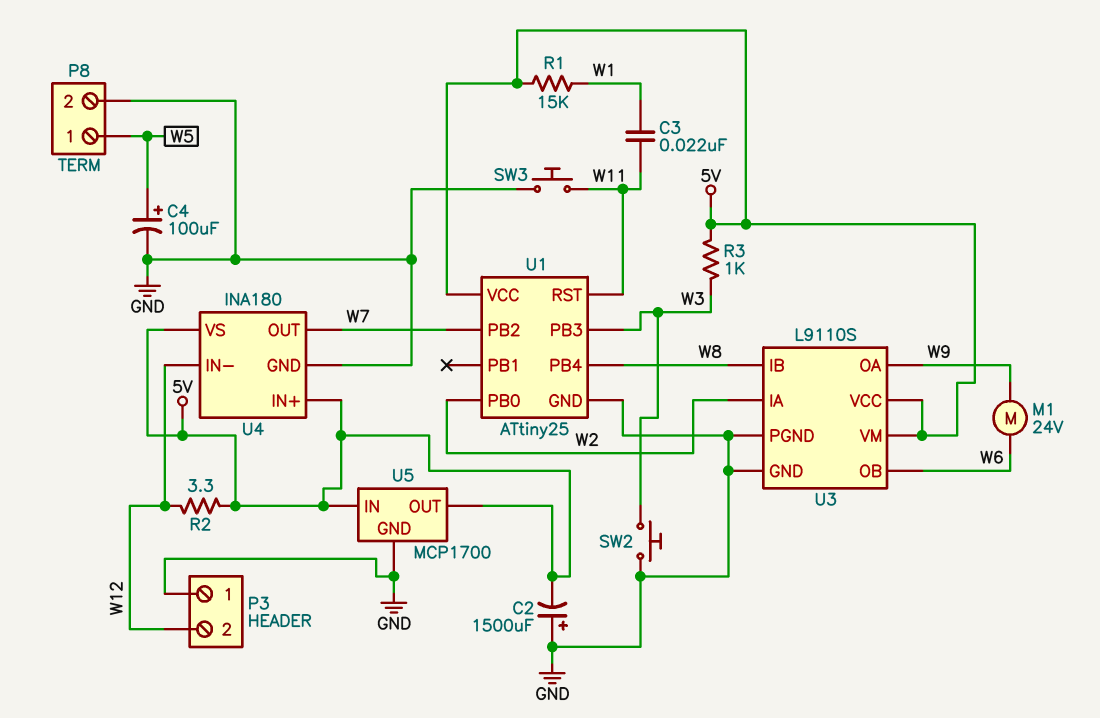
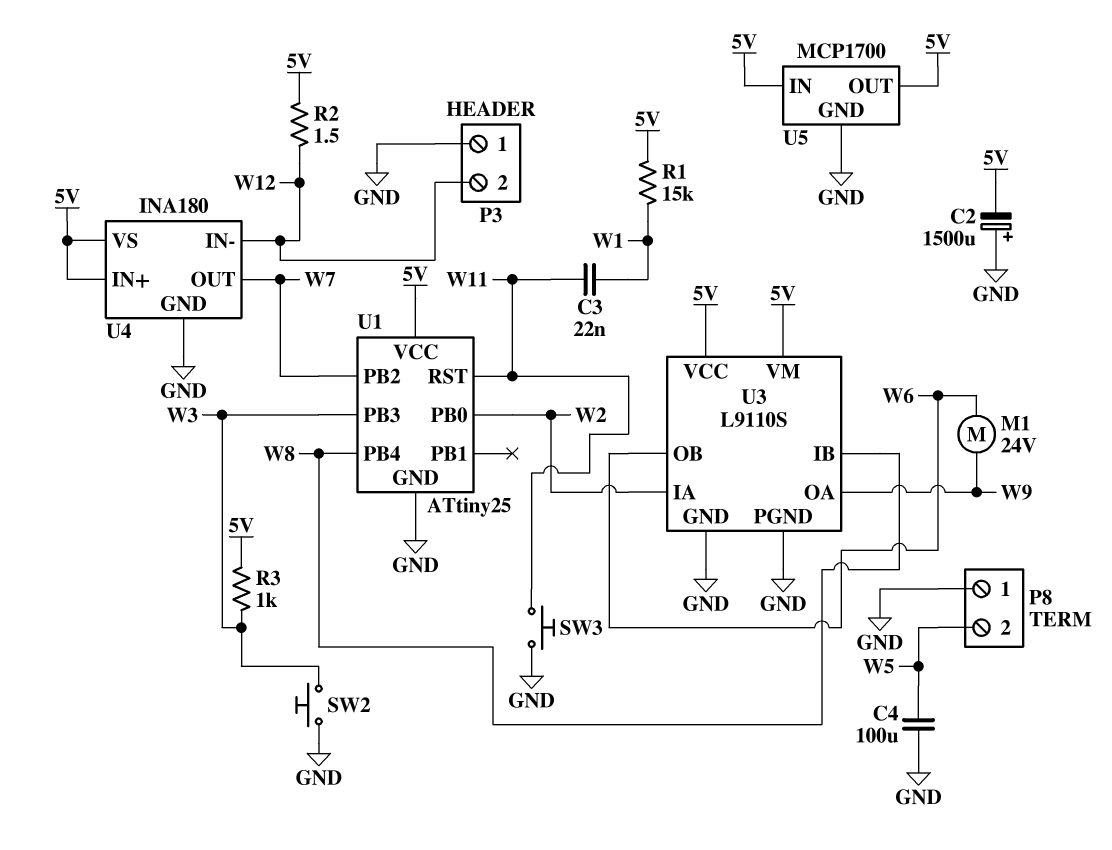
C4: 100uF (plus W5, minus GND) -> 100uF (GND, W5)
P8 pin 1: W5 -> GND
P8 pin 2: GND -> W5
R2: 3.3 (5V, W12) -> 1.5 (5V, W12)

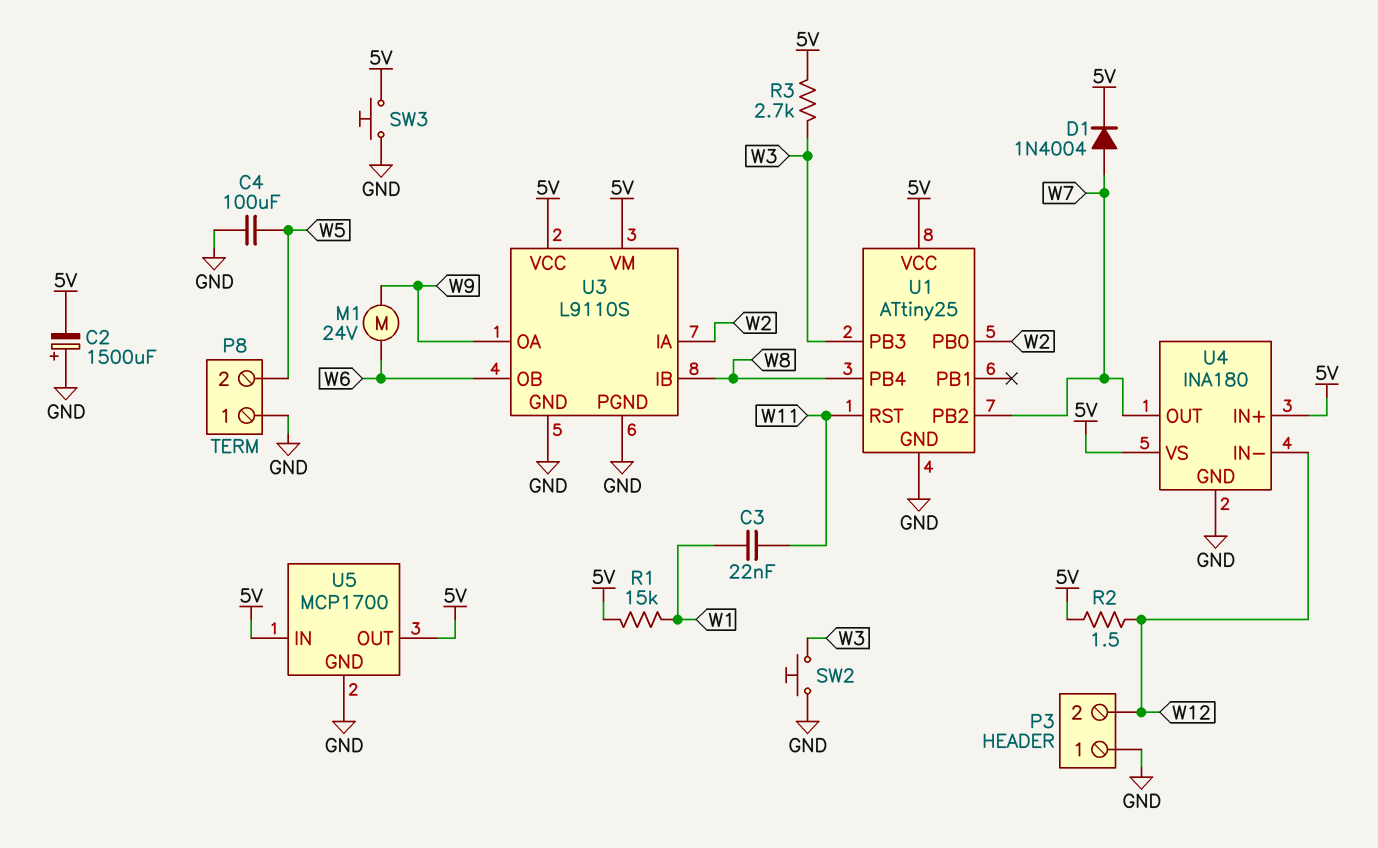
D1: none -> diode 1N4004 (A W7, K 5V)
R3: 1k (5V, W3) -> 2.7k (5V, W3)
SW3: button (GND, W11) -> button (5V, GND)

